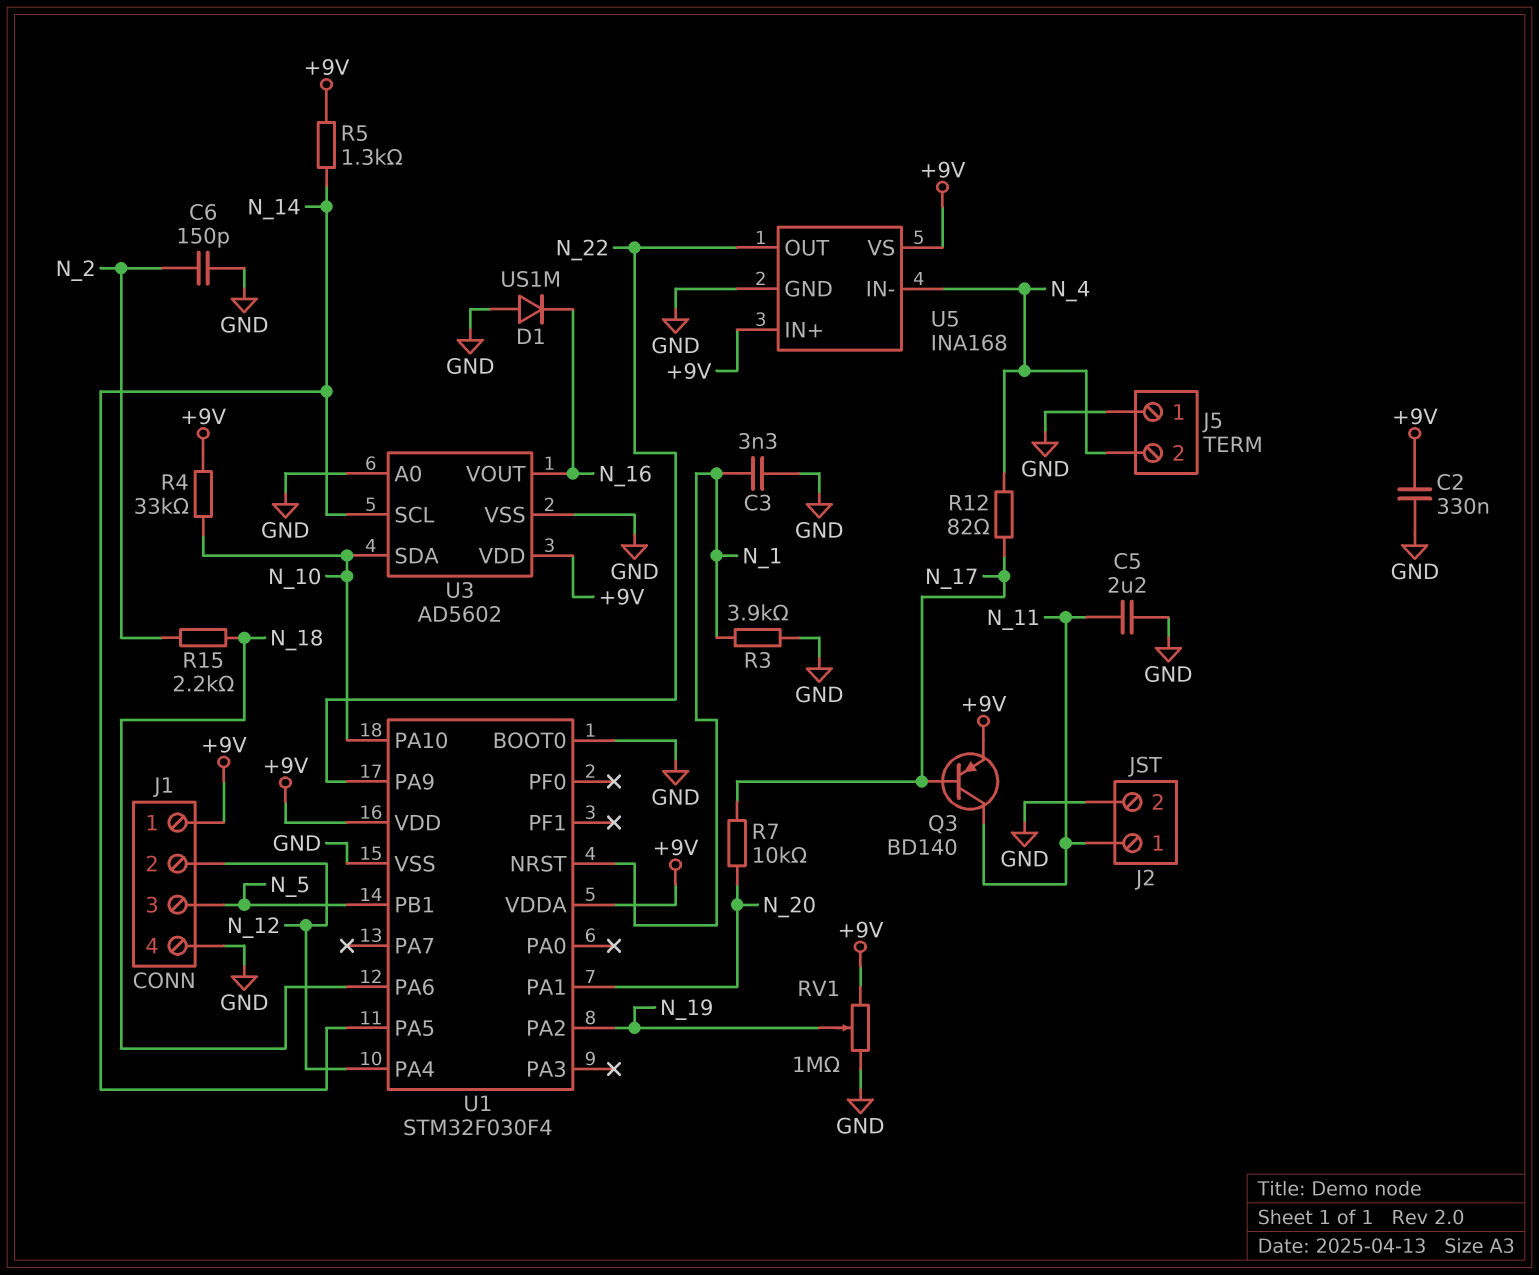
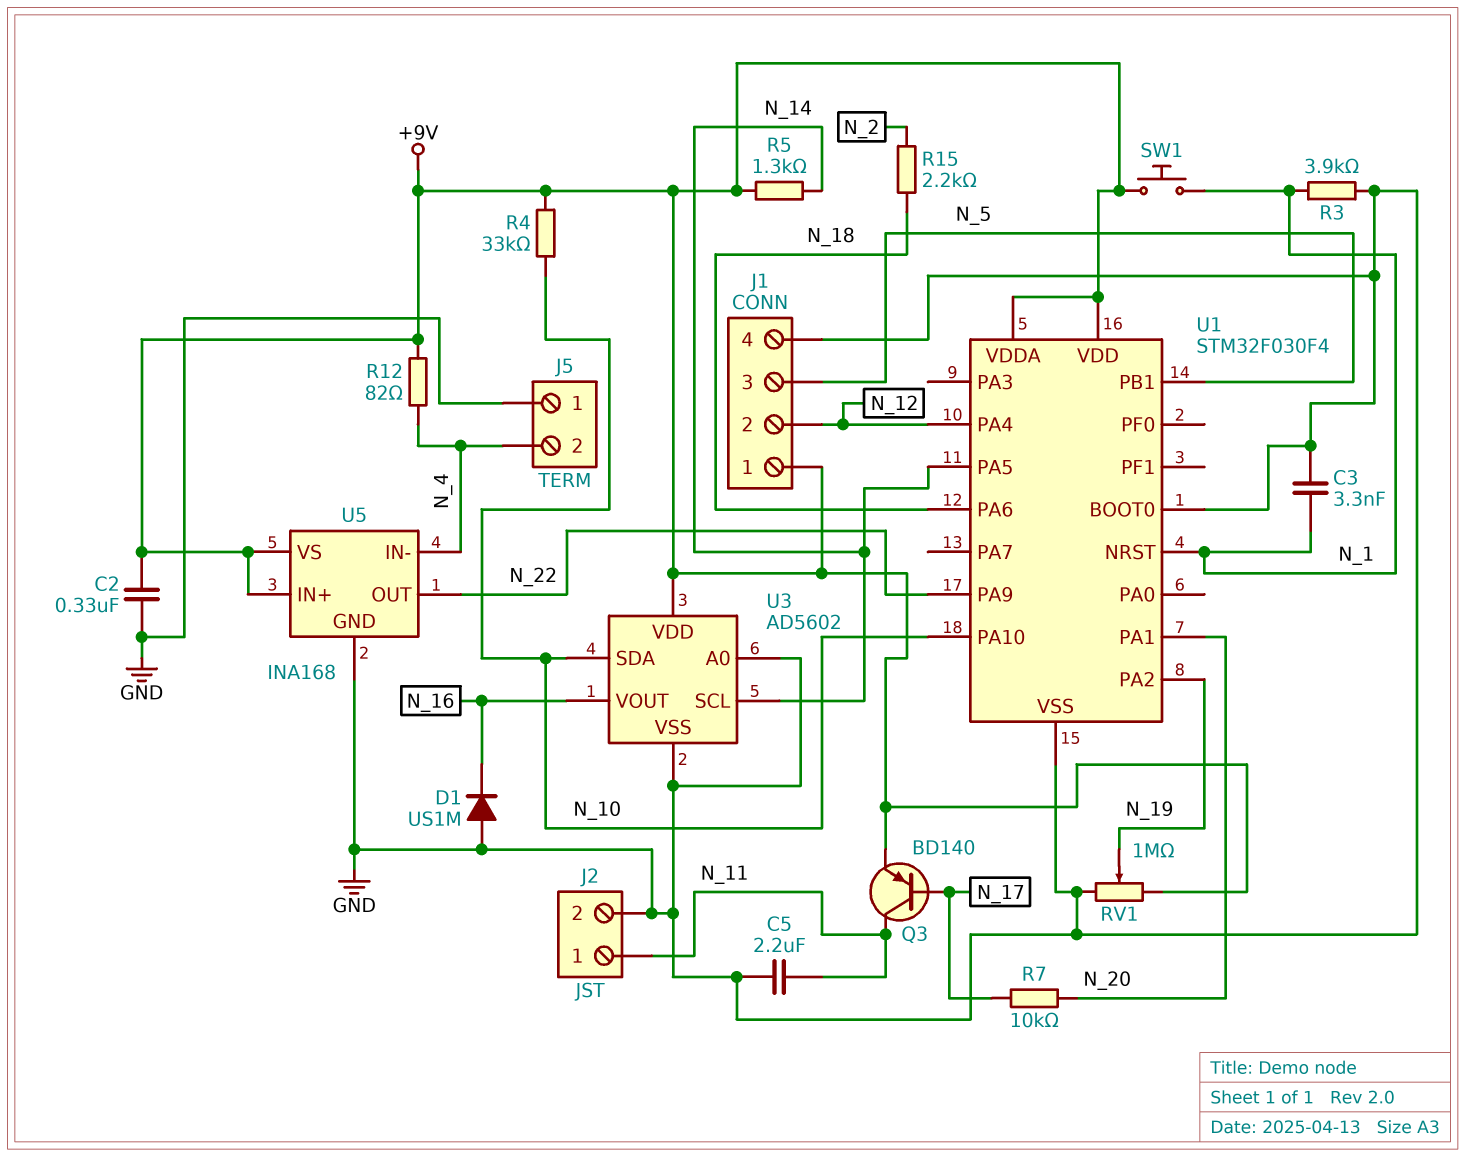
C6: 150pF (GND, N_2) -> none
R12: 82 (N_4, N_17) -> 82 (+9V, N_4)
SW1: none -> button (+9V, N_1)

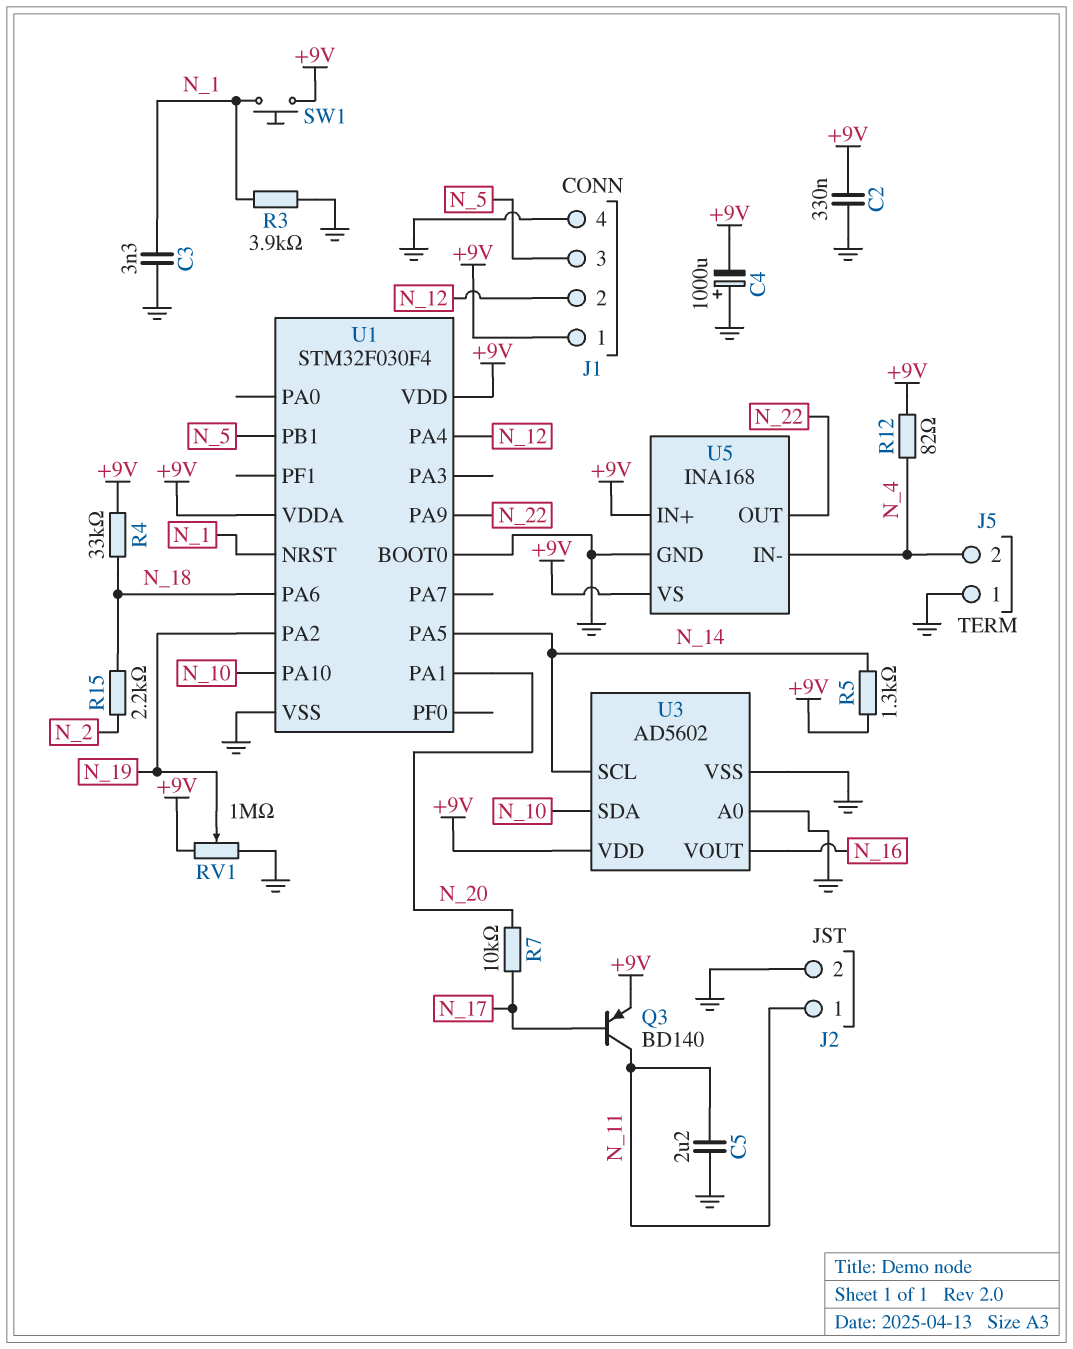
C4: none -> 1000uF (plus GND, minus +9V)
D1: diode US1M (A GND, K N_16) -> none
R4: 33k (+9V, N_10) -> 33k (+9V, N_18)

